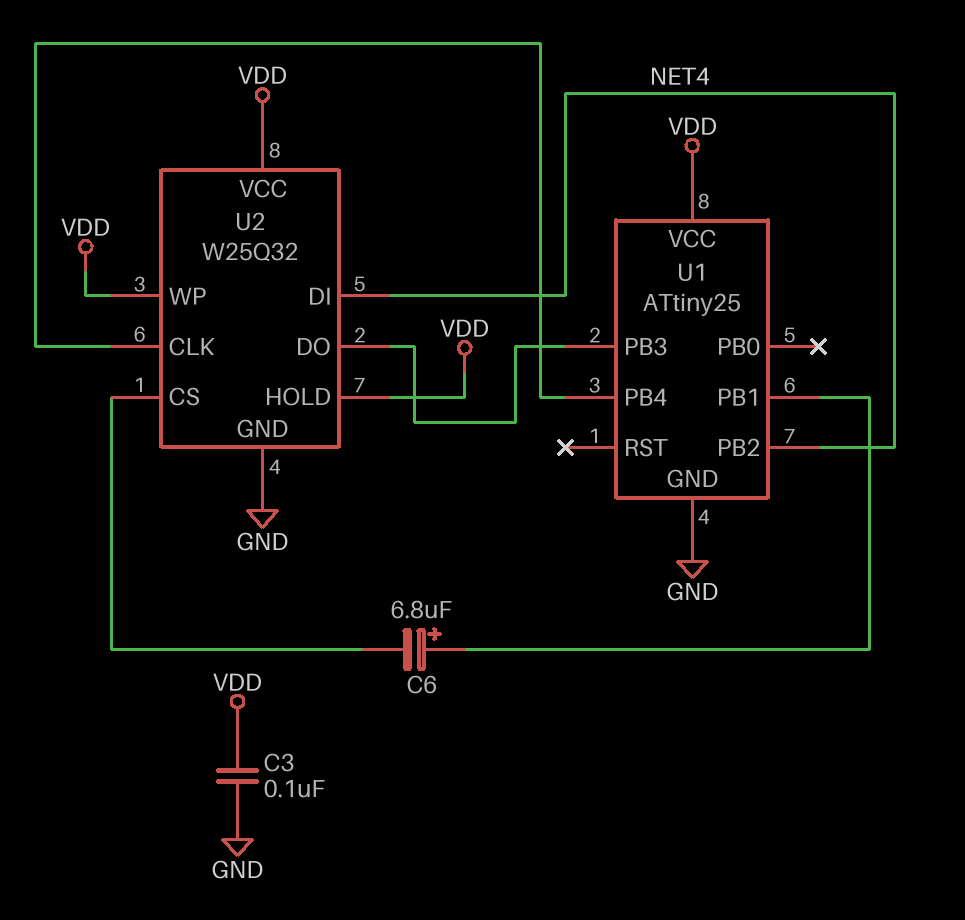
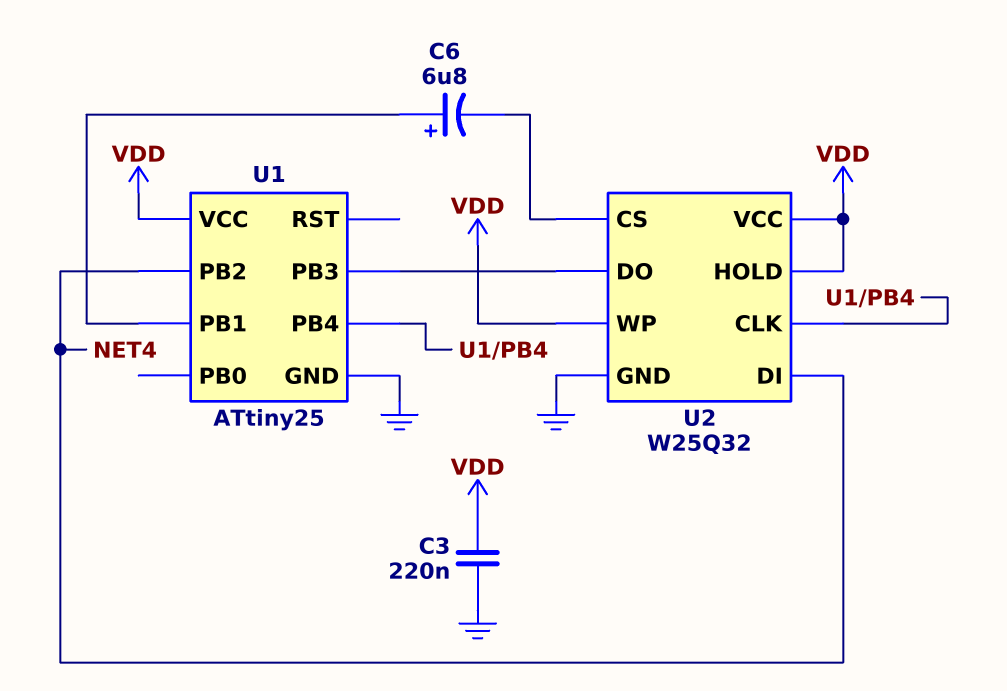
C3: 100nF (GND, VDD) -> 220nF (GND, VDD)

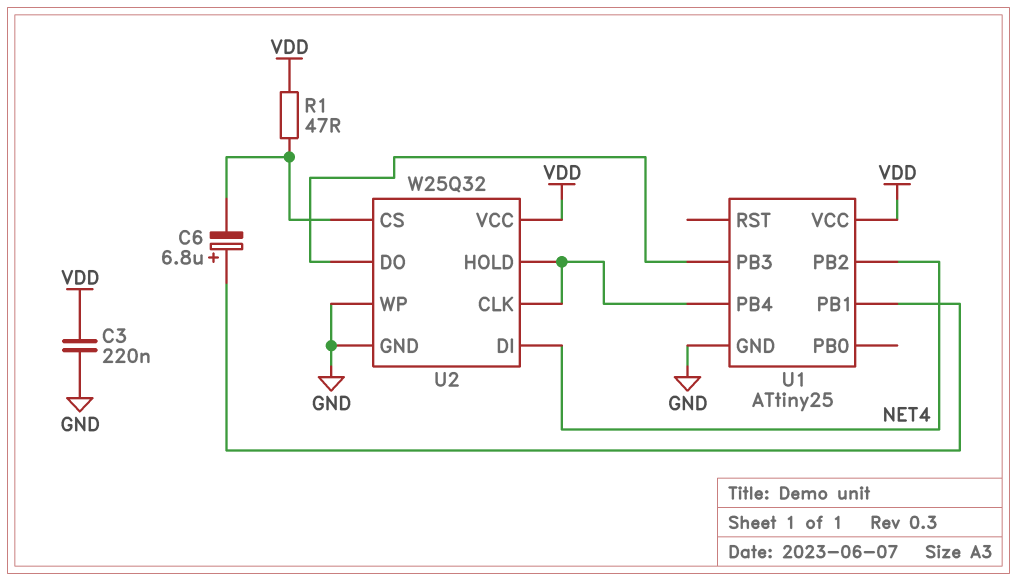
R1: none -> 47 (U2/CS, VDD)
U2 pin HOLD: VDD -> U1/PB4
U2 pin WP: VDD -> GND

